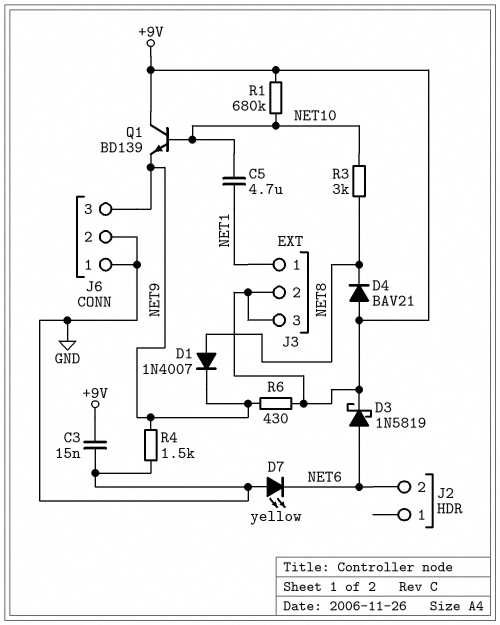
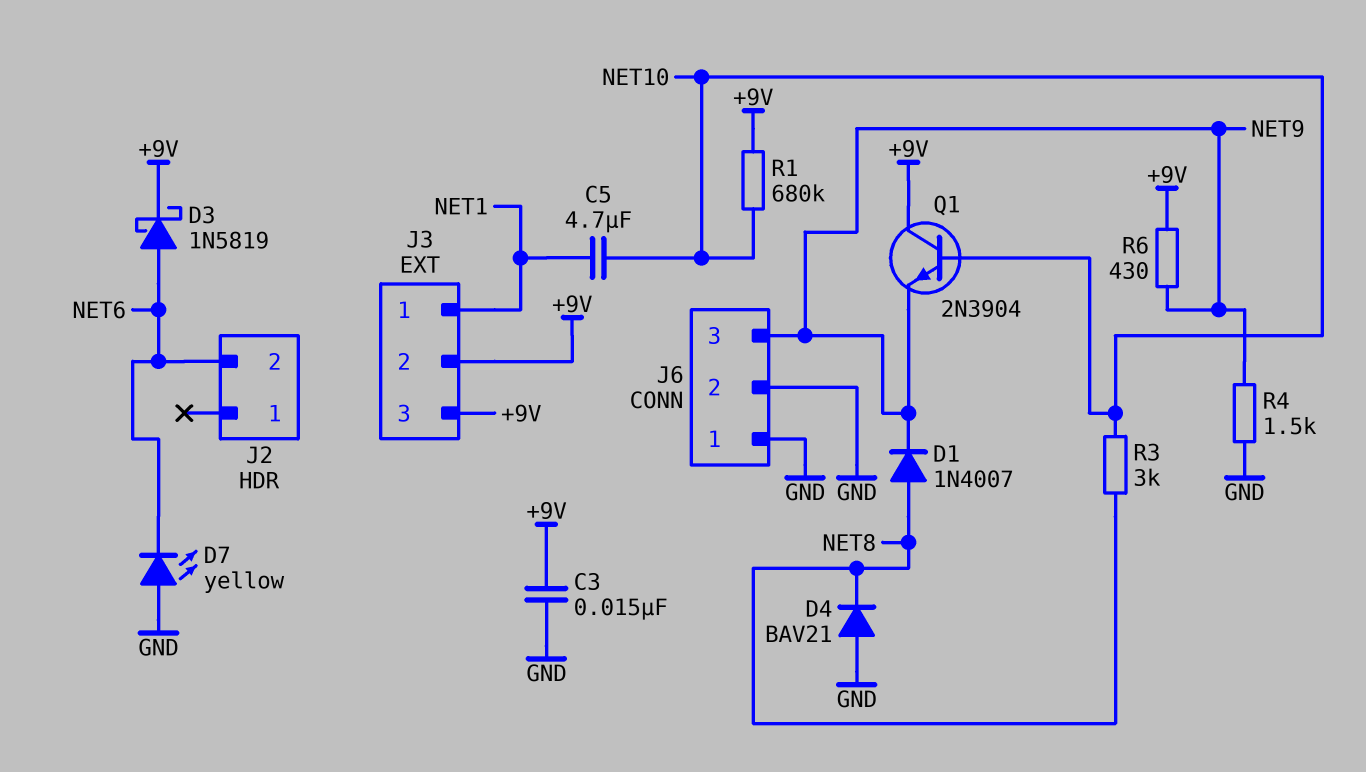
D4: diode BAV21 (A +9V, K NET8) -> diode BAV21 (A GND, K NET8)
Q1: NPN BD139 (B NET10, C +9V, E NET9) -> NPN 2N3904 (B NET10, C +9V, E NET9)

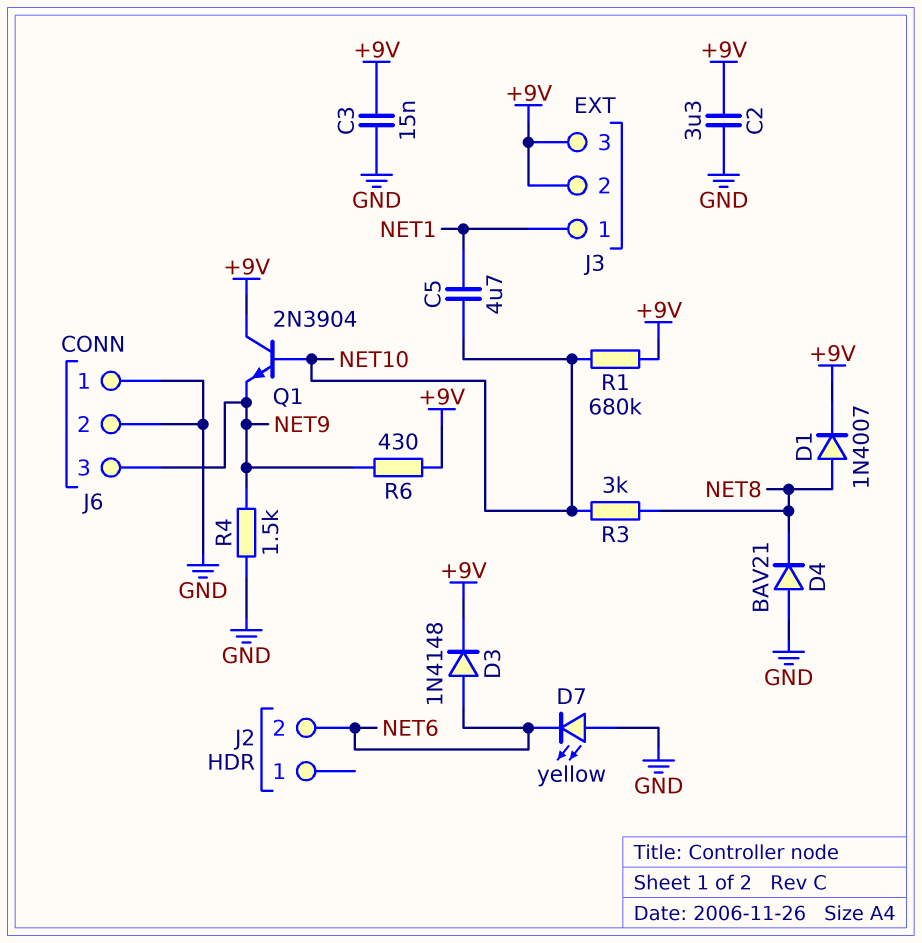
C2: none -> 3.3uF (+9V, GND)
D1: diode 1N4007 (A NET8, K NET9) -> diode 1N4007 (A NET8, K +9V)
D3: schottky 1N5819 (A NET6, K +9V) -> diode 1N4148 (A NET6, K +9V)

